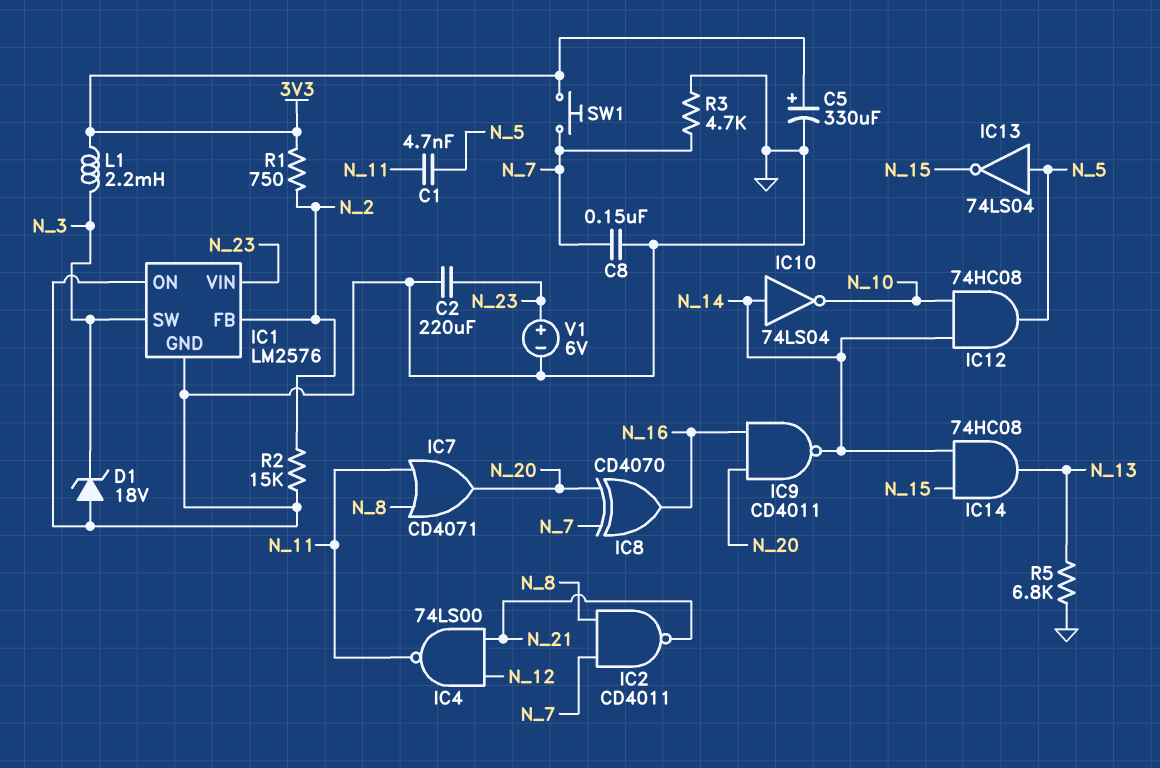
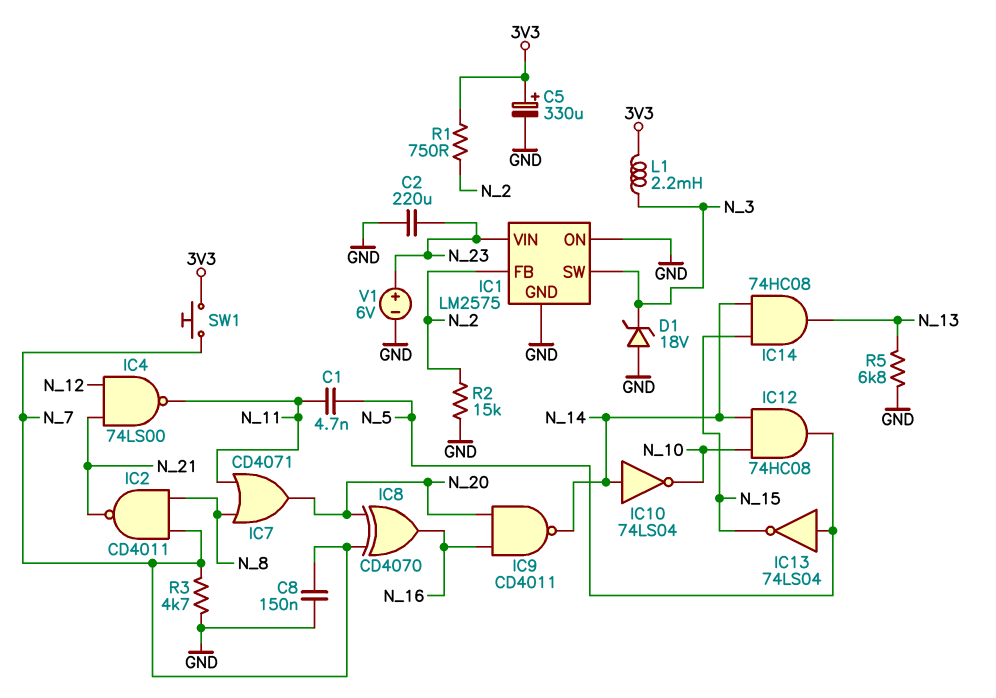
IC1: LM2576 -> LM2575

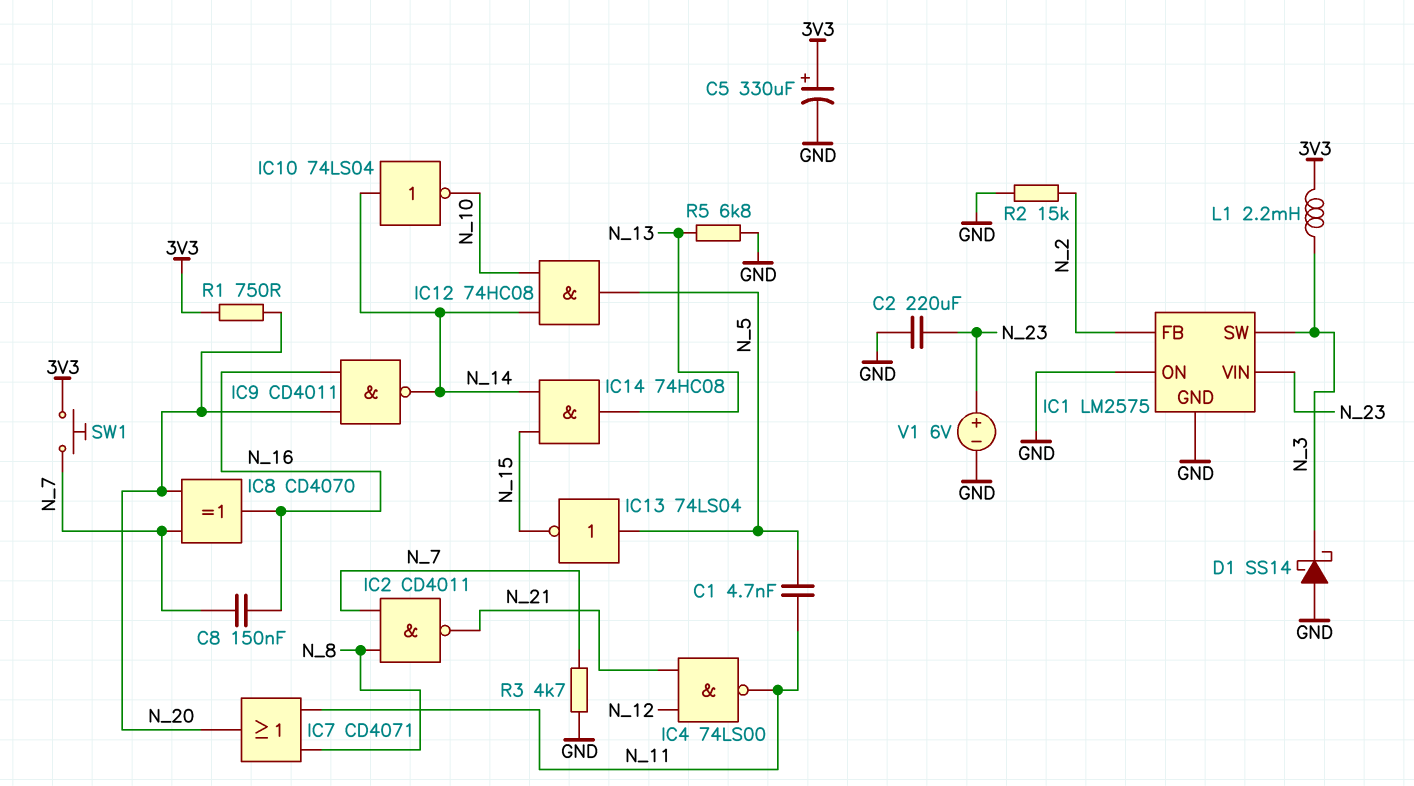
C8: 150nF (GND, N_7) -> 150nF (N_7, N_16)
D1: zener 18V (A GND, K N_3) -> schottky SS14 (A GND, K N_3)
R1: 750 (3V3, N_2) -> 750 (3V3, N_20)

